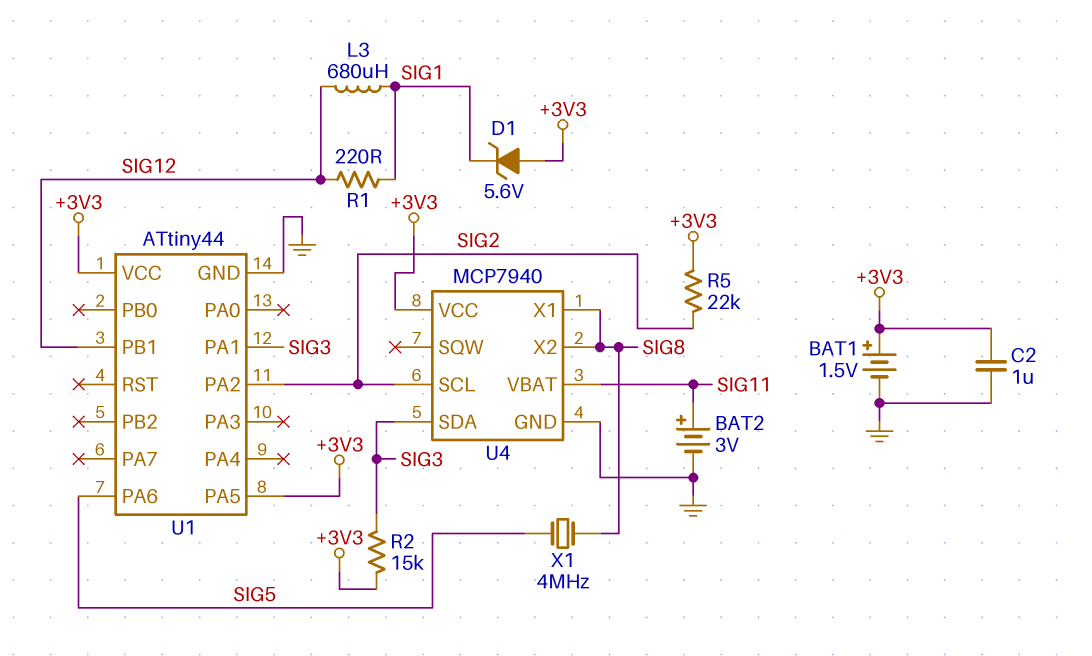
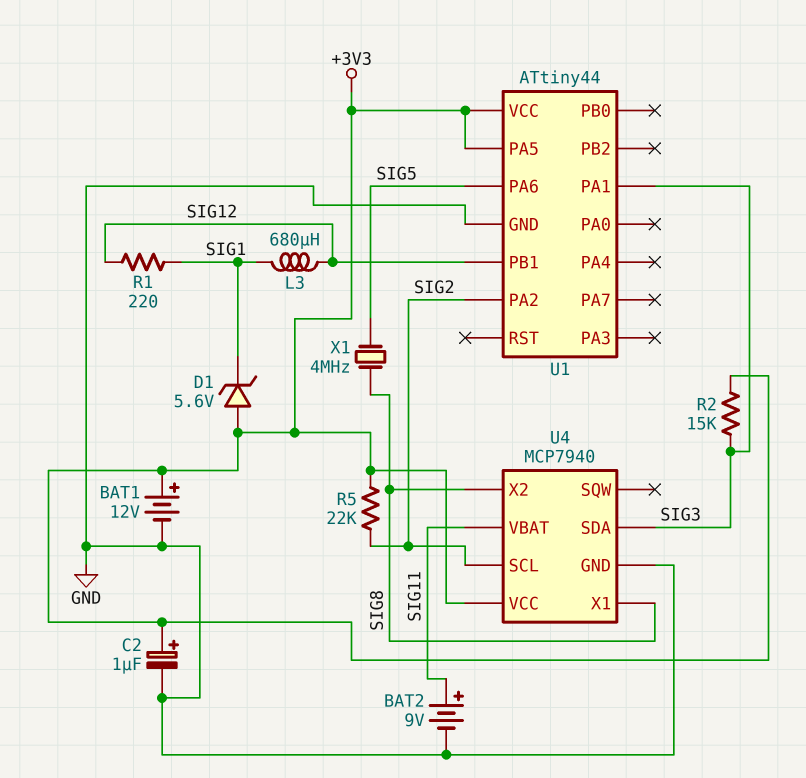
BAT1: 1.5V (plus +3V3, minus GND) -> 12V (plus +3V3, minus GND)
BAT2: 3V (plus SIG11, minus GND) -> 9V (plus SIG11, minus GND)
C2: 1uF (+3V3, GND) -> 1uF (plus +3V3, minus GND)

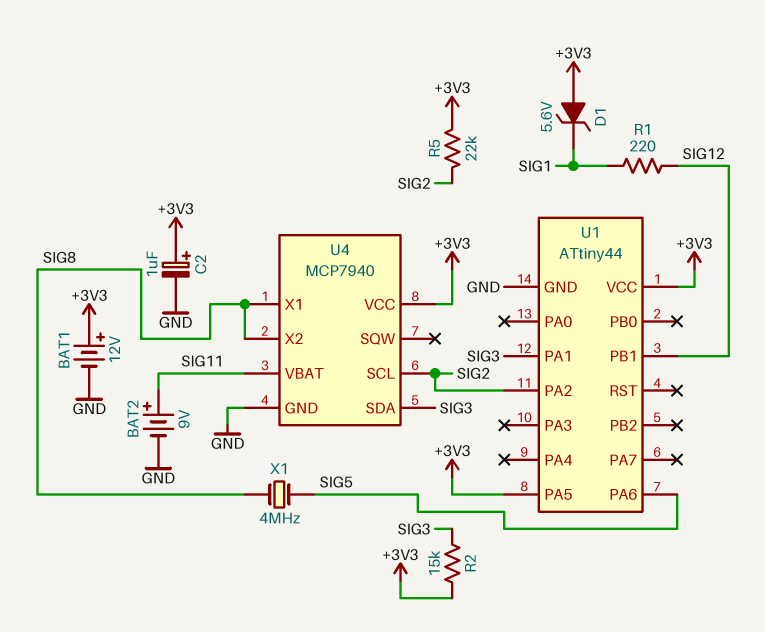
L3: 680uH (SIG1, SIG12) -> none

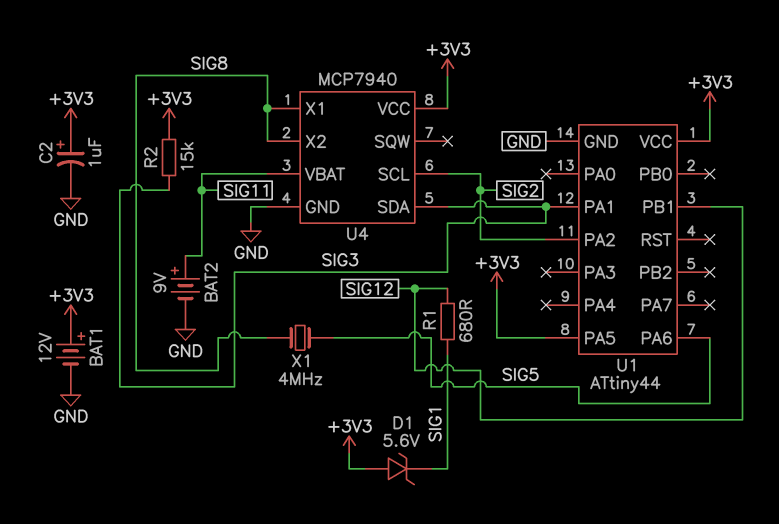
R1: 220 (SIG1, SIG12) -> 680 (SIG1, SIG12)
R5: 22k (+3V3, SIG2) -> none

